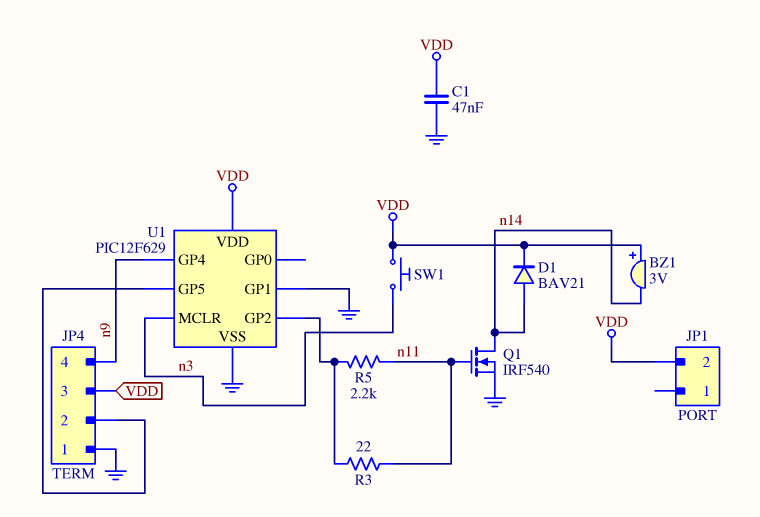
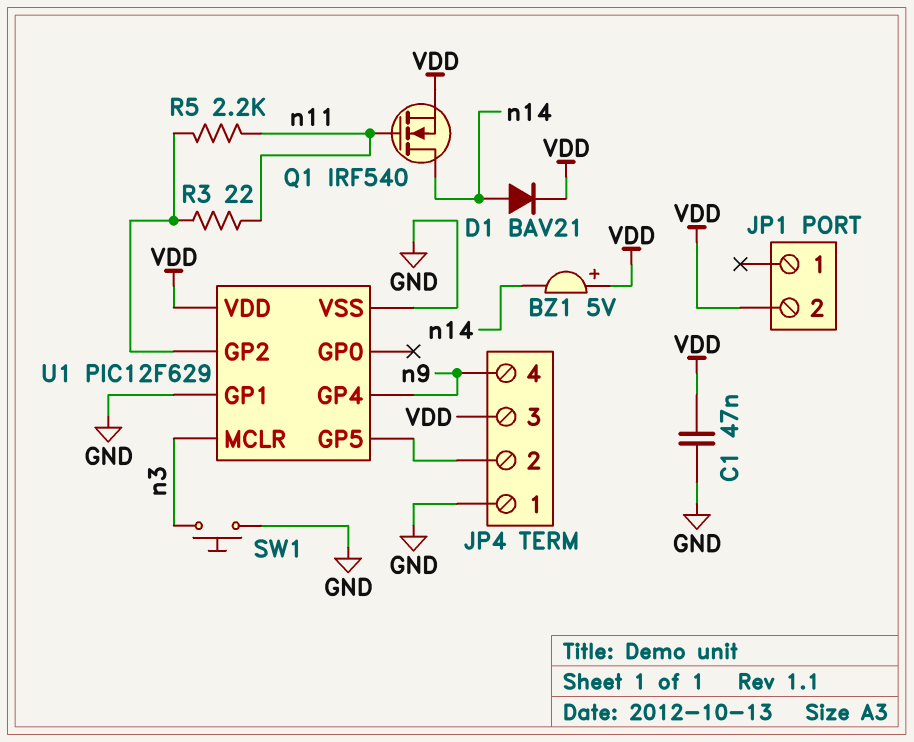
BZ1: buzzer 3V (plus VDD, minus n14) -> buzzer 5V (plus VDD, minus n14)
Q1: NMOS IRF540 (G n11, D n14, S GND) -> NMOS IRF540 (G n11, D n14, S VDD)
SW1: button (VDD, n3) -> button (GND, n3)

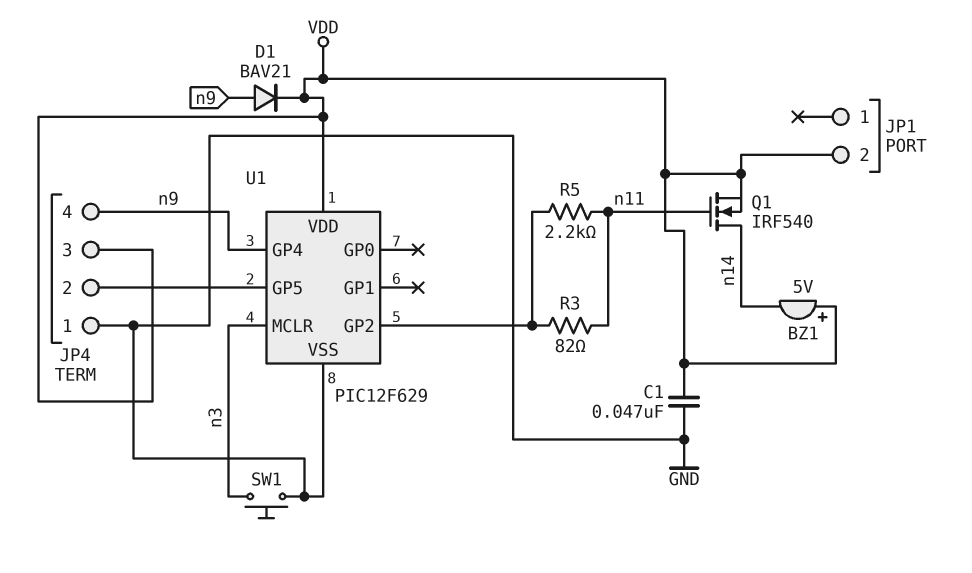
D1: diode BAV21 (A n14, K VDD) -> diode BAV21 (A n9, K VDD)
R3: 22 (U1/GP2, n11) -> 82 (U1/GP2, n11)
U1 pin GP1: GND -> none

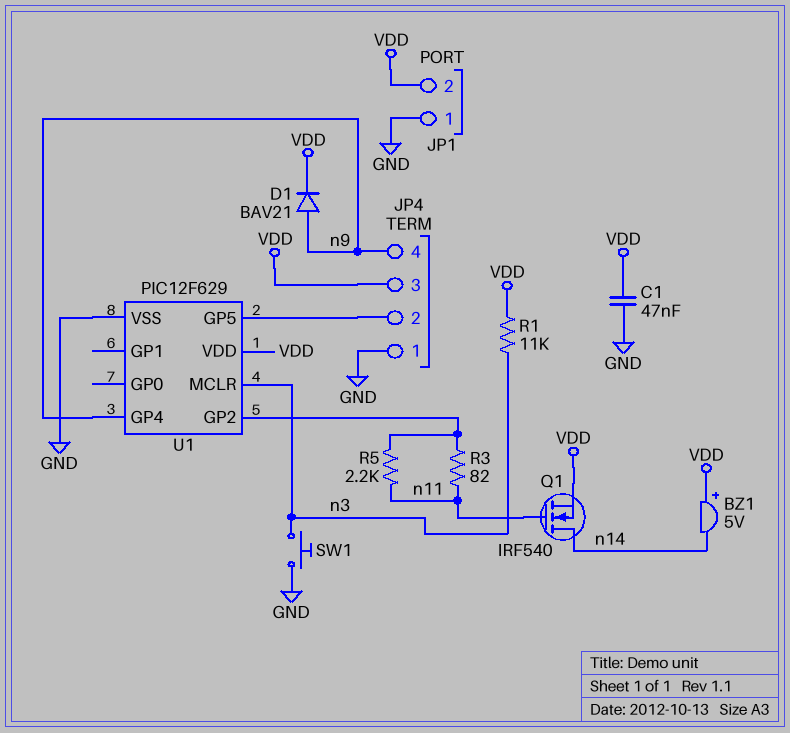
JP1 pin 1: none -> GND
R1: none -> 11k (VDD, n3)

